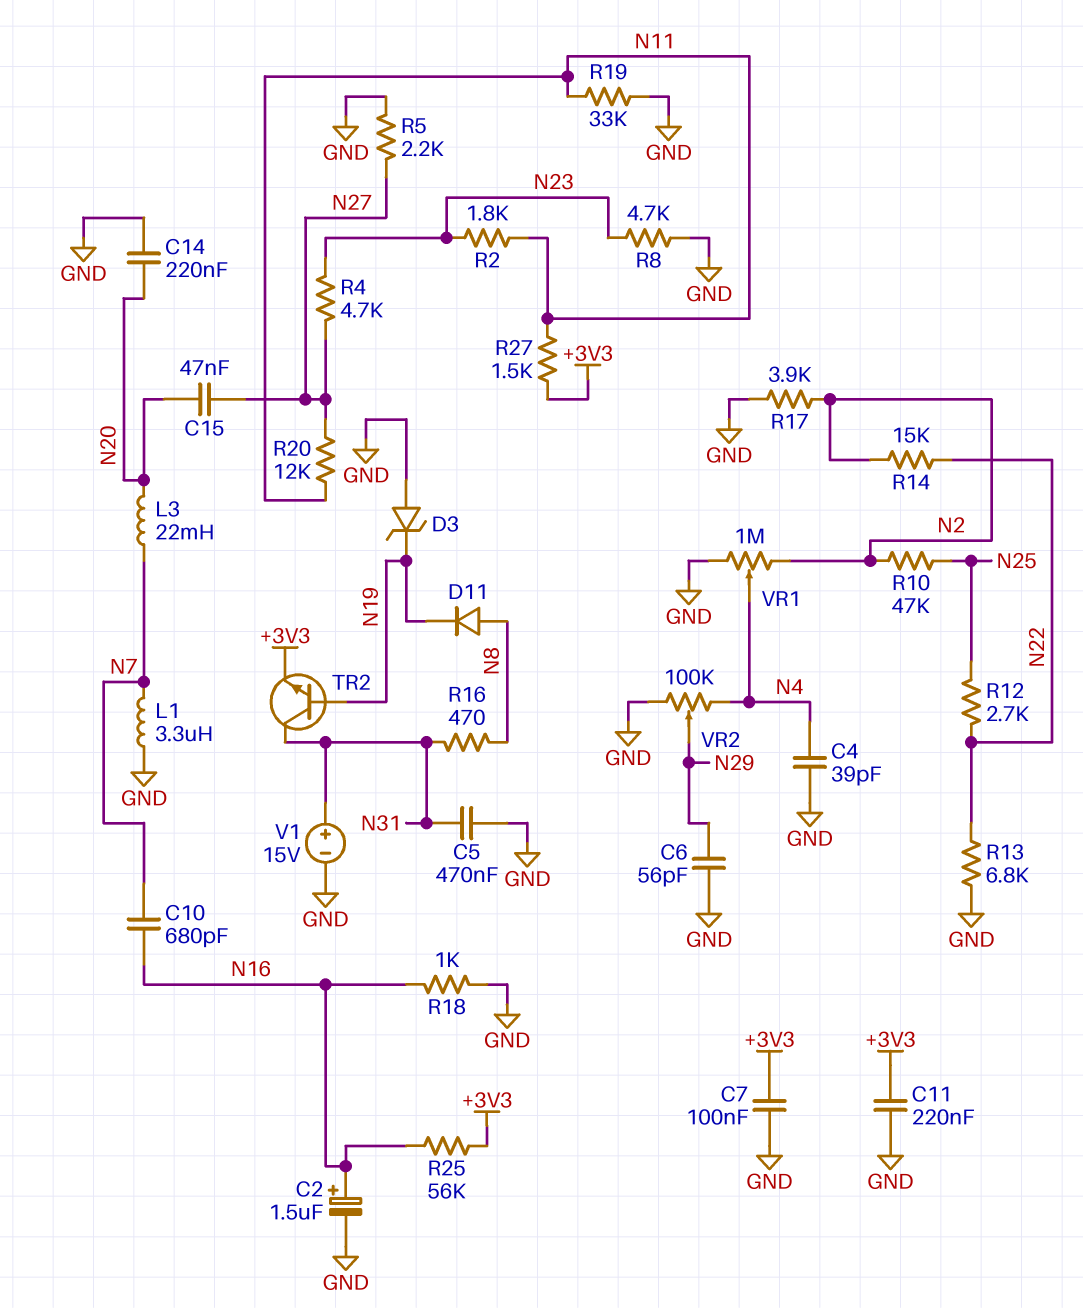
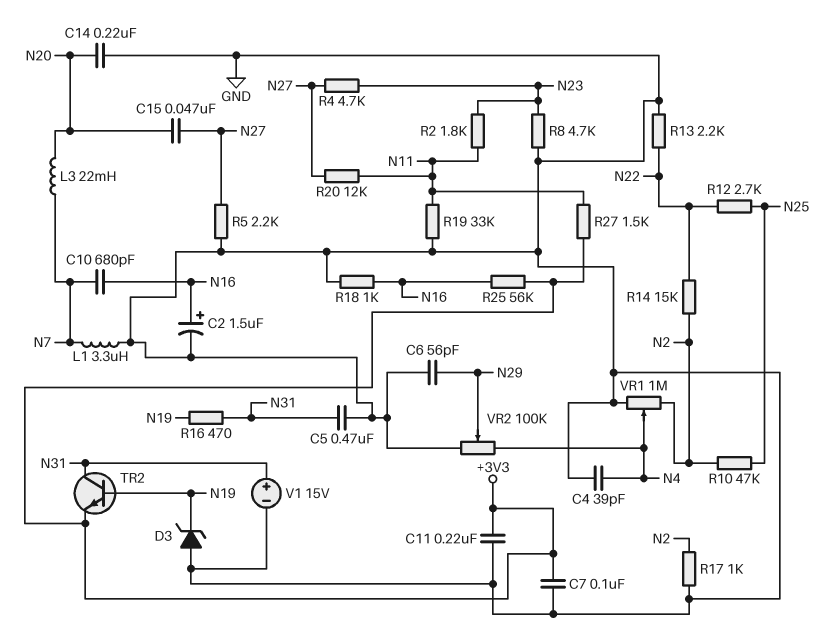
D11: diode (A N8, K N19) -> none
R13: 6.8k (GND, N22) -> 2.2k (GND, N22)
R16: 470 (N8, N31) -> 470 (N19, N31)
R17: 3.9k (GND, N2) -> 1k (GND, N2)

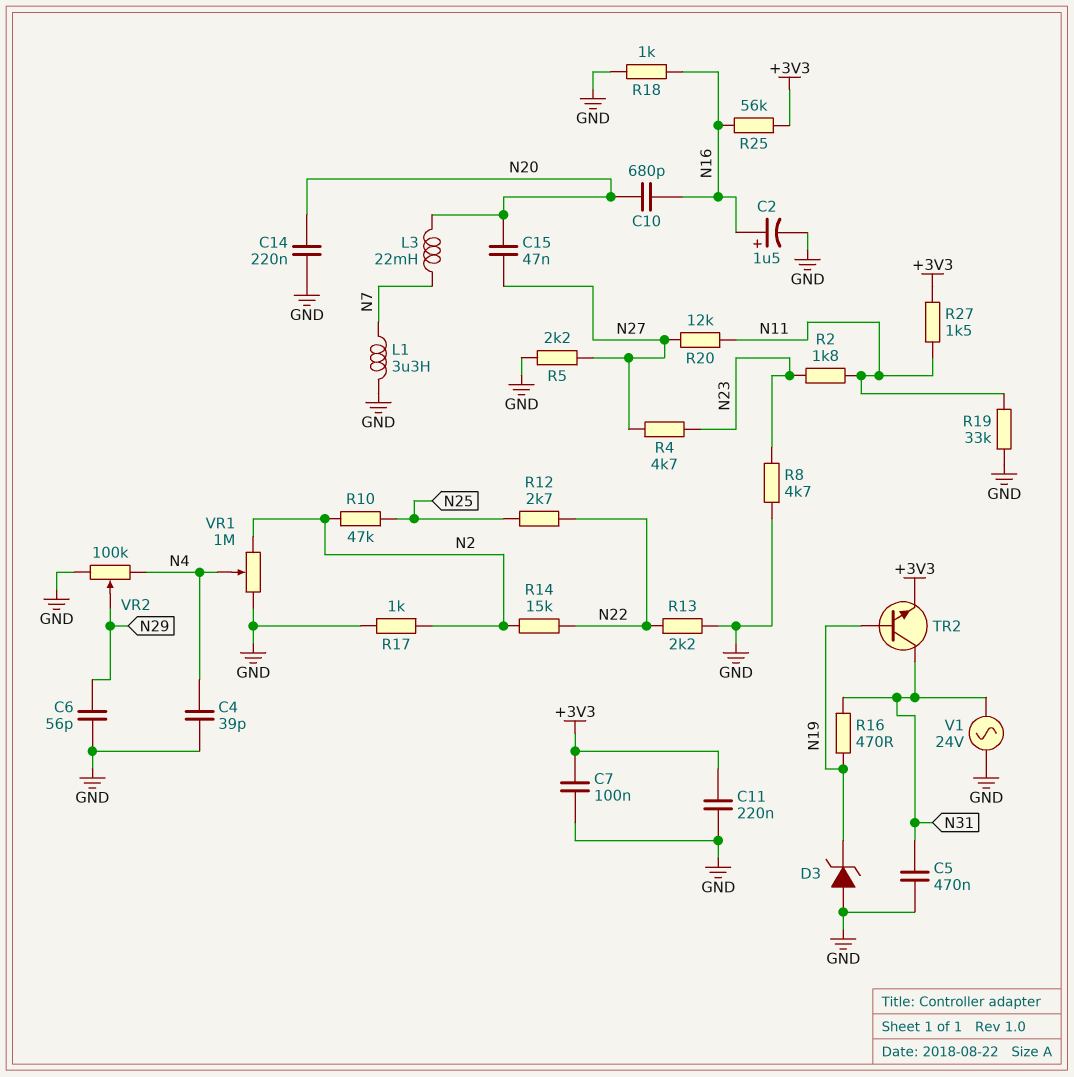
C10: 680pF (N7, N16) -> 680pF (N16, N20)
V1: 15V (plus N31, minus GND) -> AC 24V (GND, N31)

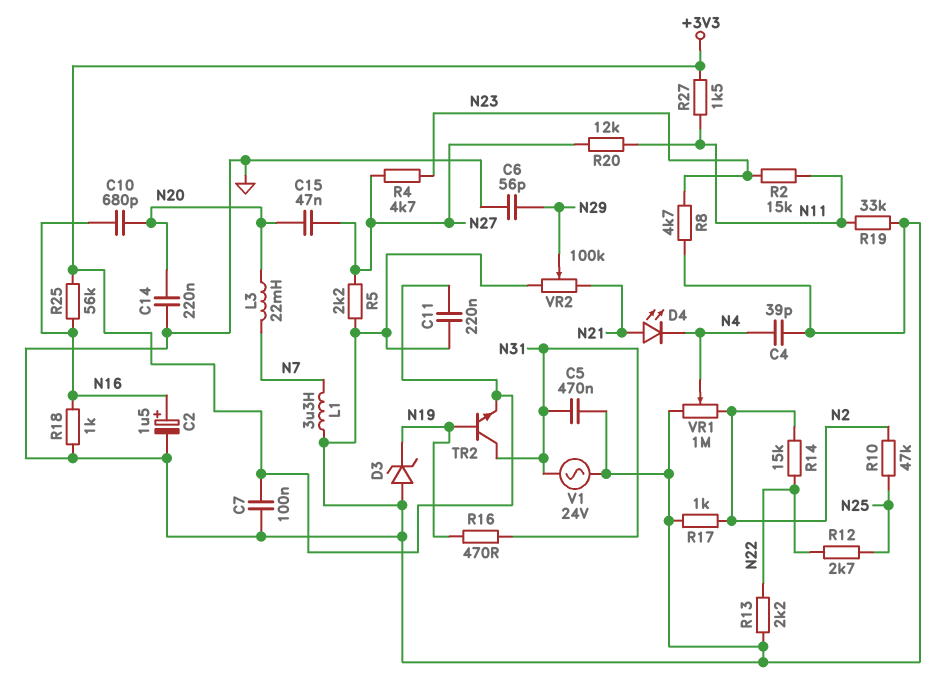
D4: none -> LED (A N21, K N4)
R2: 1.8k (N11, N23) -> 15k (N11, N23)
VR2: 100k (GND, N4, wiper N29) -> 100k (GND, N21, wiper N29)

